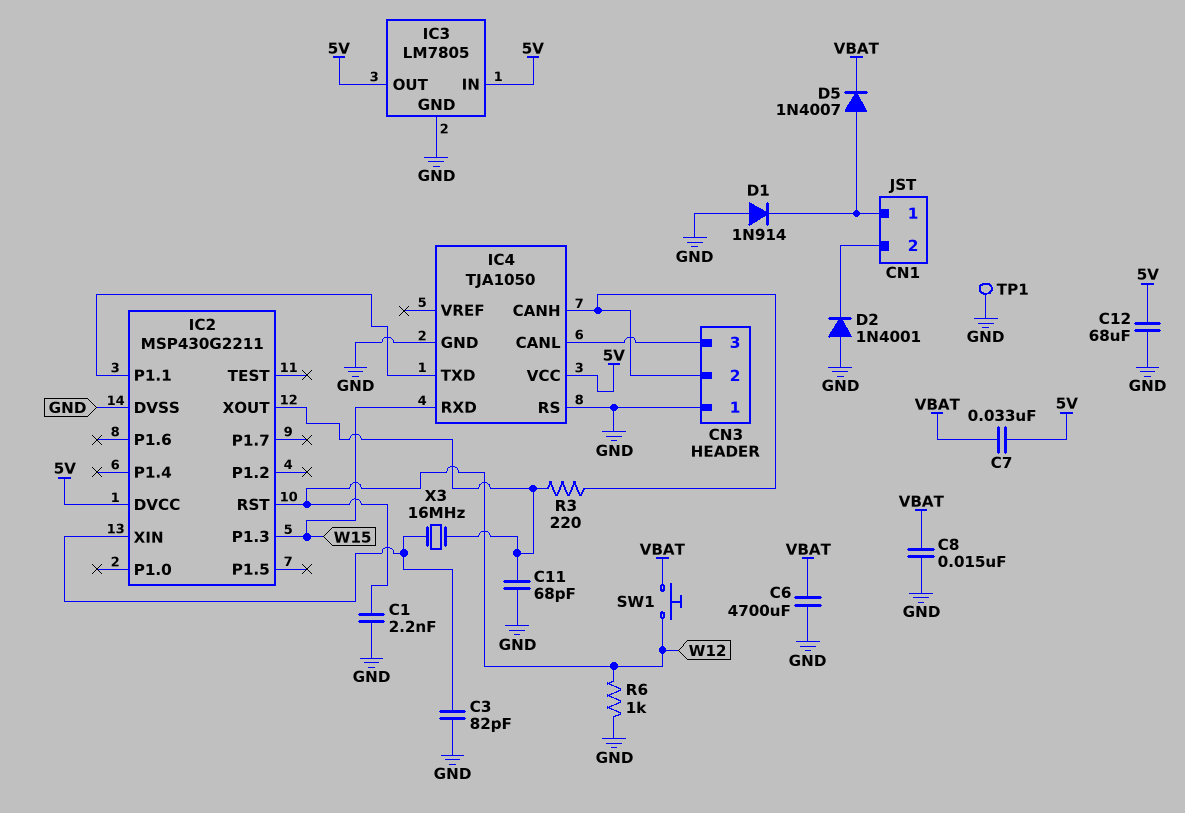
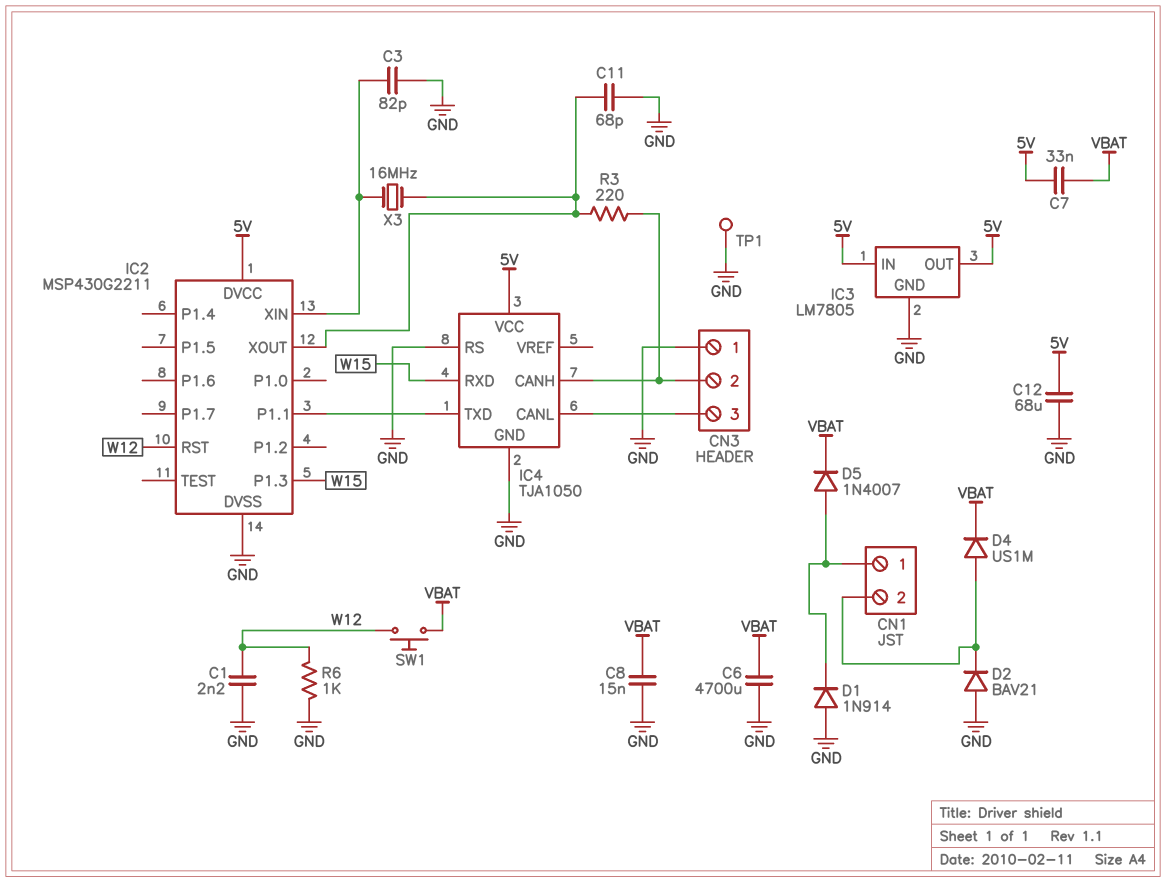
D2: diode 1N4001 (A GND, K CN1/2) -> diode BAV21 (A GND, K CN1/2)
D4: none -> diode US1M (A CN1/2, K VBAT)

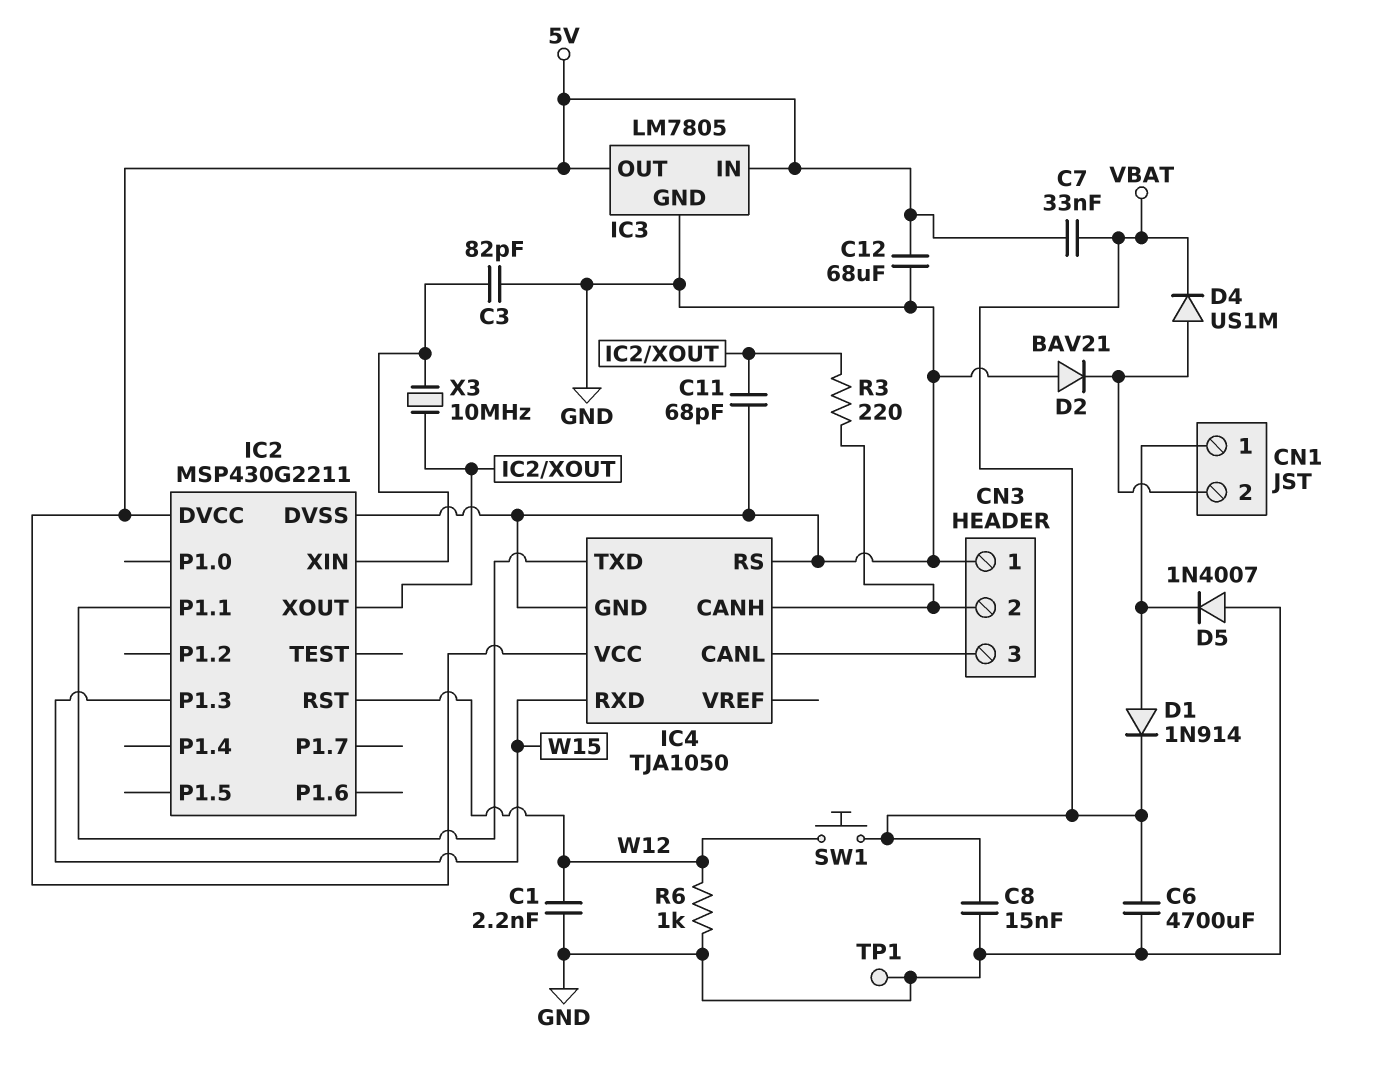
D1: diode 1N914 (A GND, K CN1/1) -> diode 1N914 (A CN1/1, K VBAT)
D5: diode 1N4007 (A CN1/1, K VBAT) -> diode 1N4007 (A GND, K CN1/1)
X3: 16MHz (IC2/XIN, IC2/XOUT) -> 10MHz (IC2/XIN, IC2/XOUT)

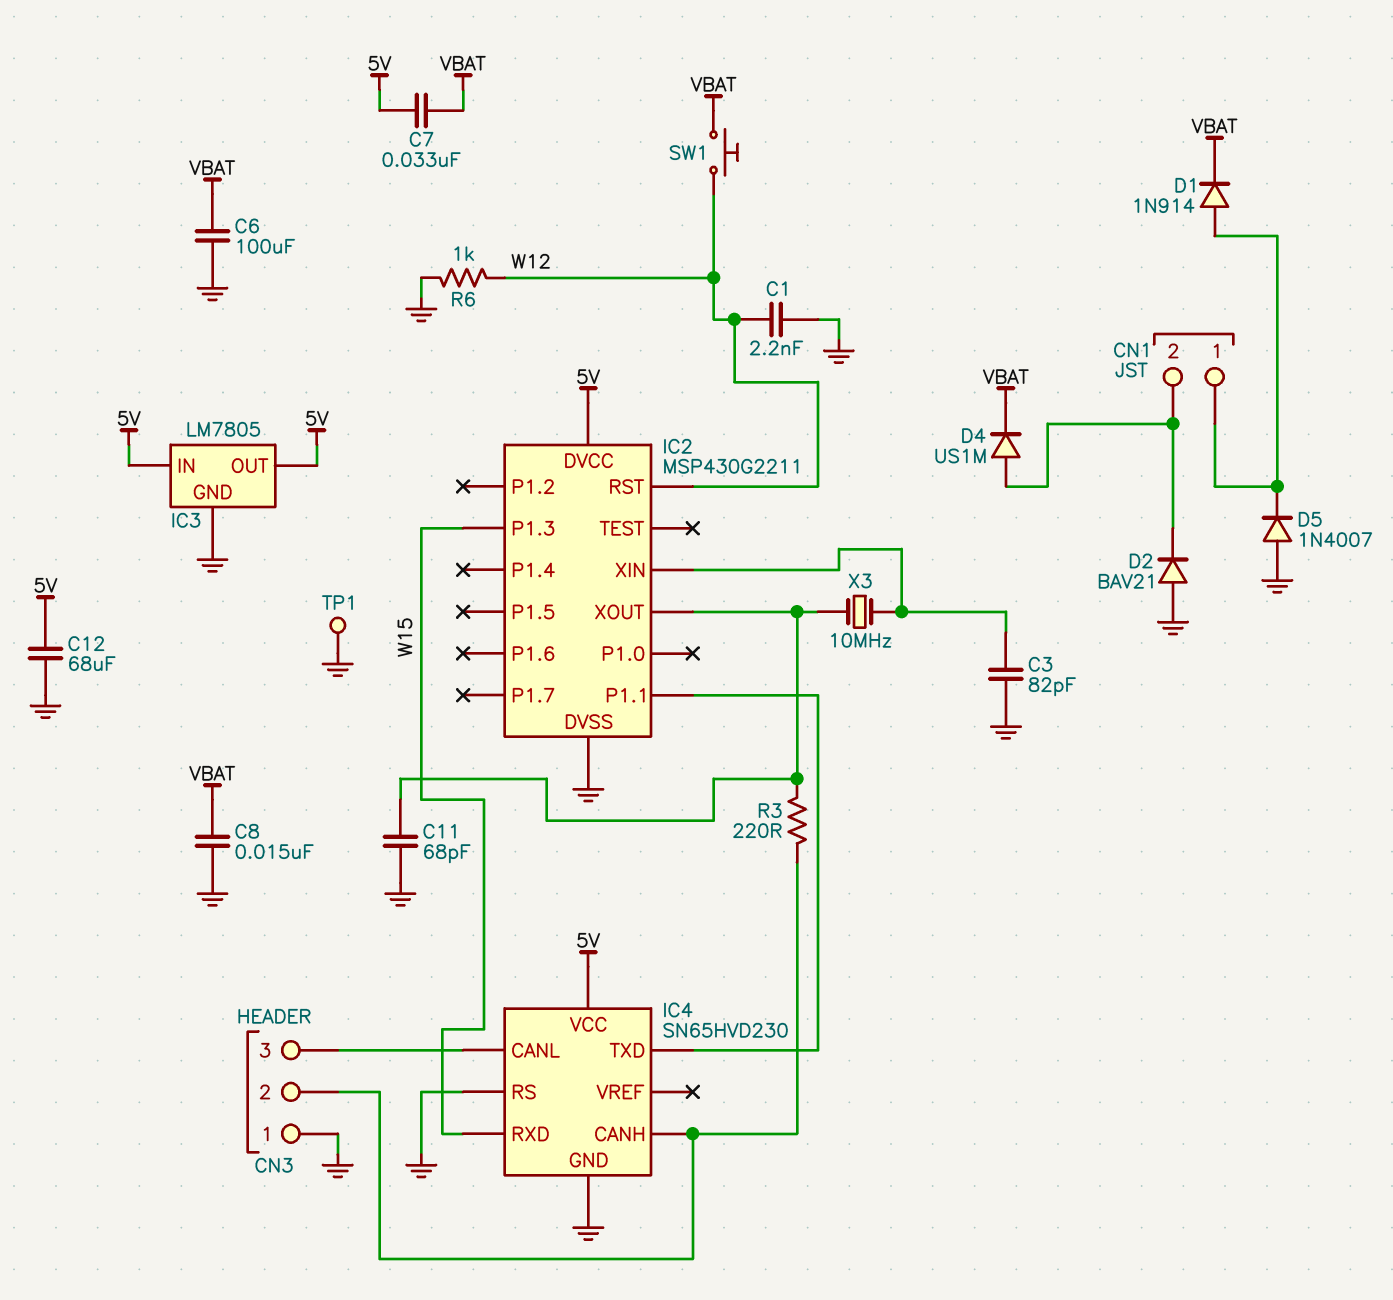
C6: 4700uF (GND, VBAT) -> 100uF (GND, VBAT)
IC4: TJA1050 -> SN65HVD230

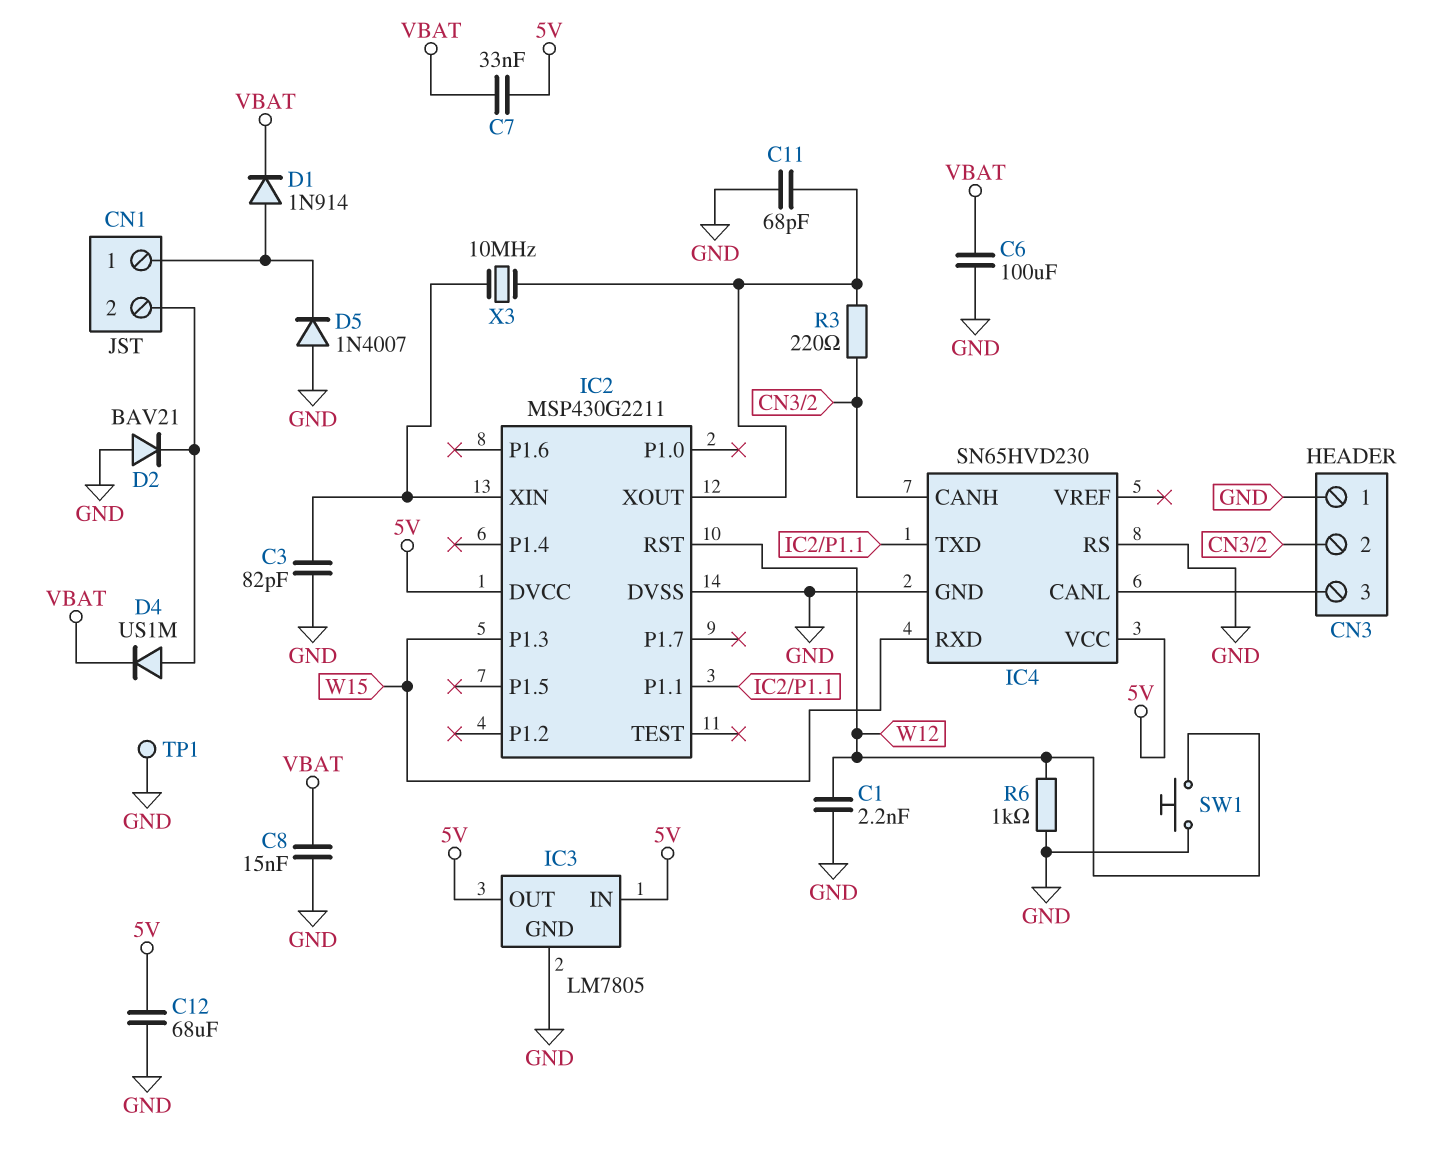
SW1: button (VBAT, W12) -> button (GND, W12)

